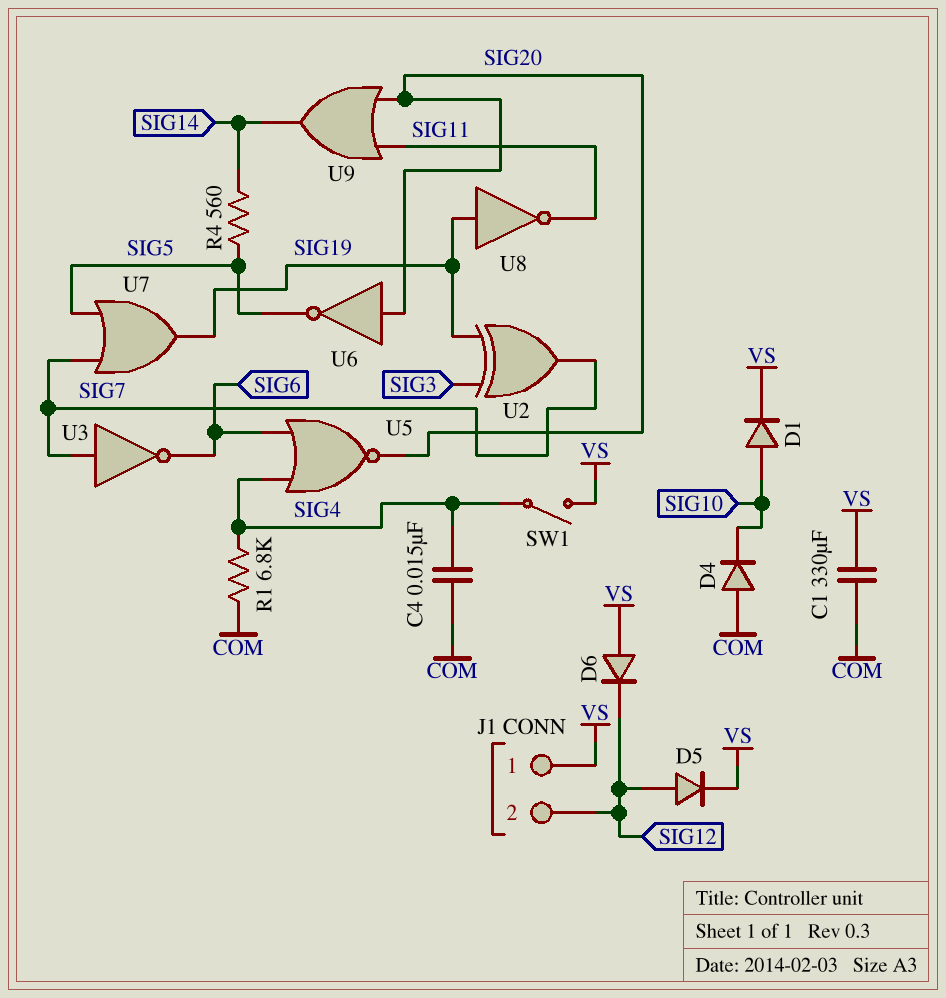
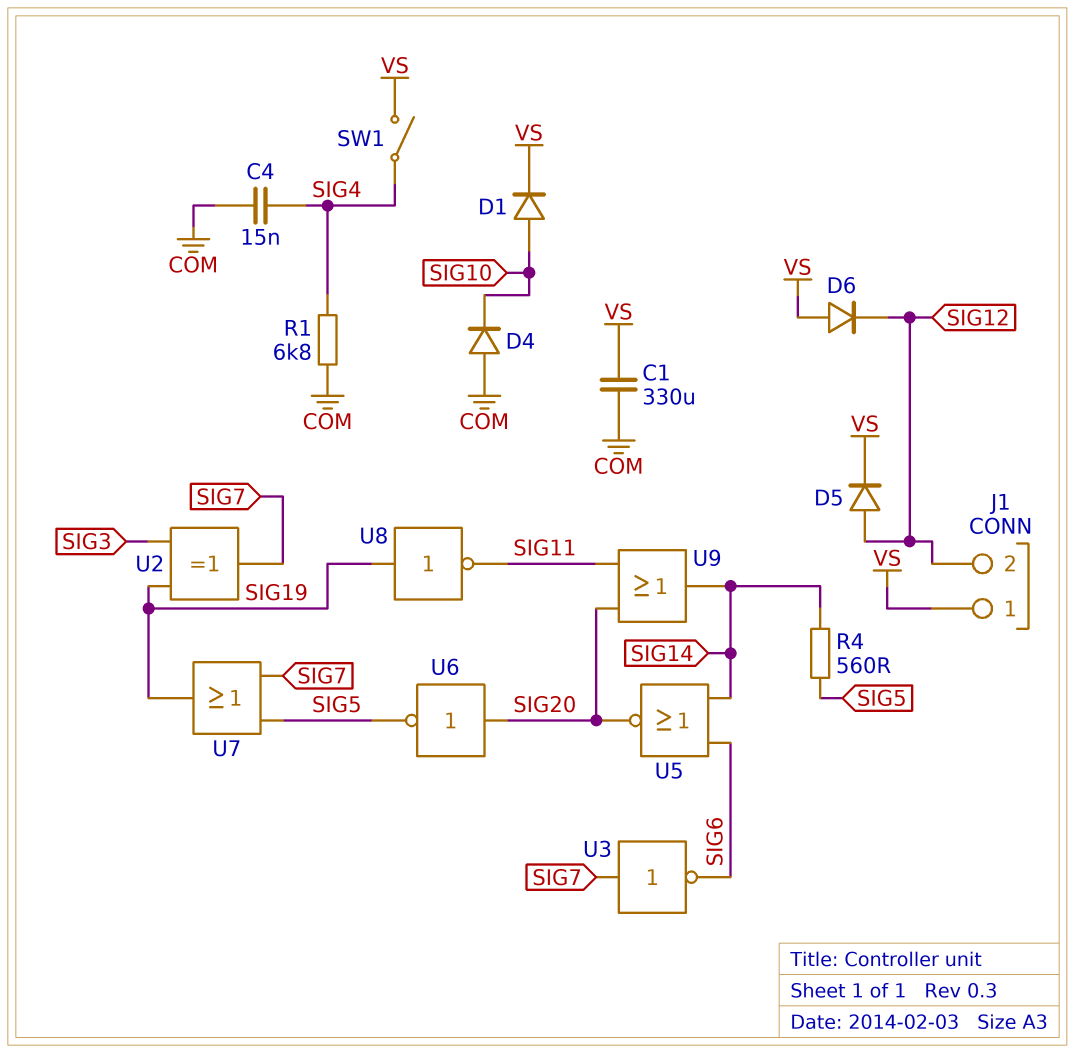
U5: NOR (in SIG4, in SIG6, out SIG20) -> NOR (in SIG6, in SIG14, out SIG20)

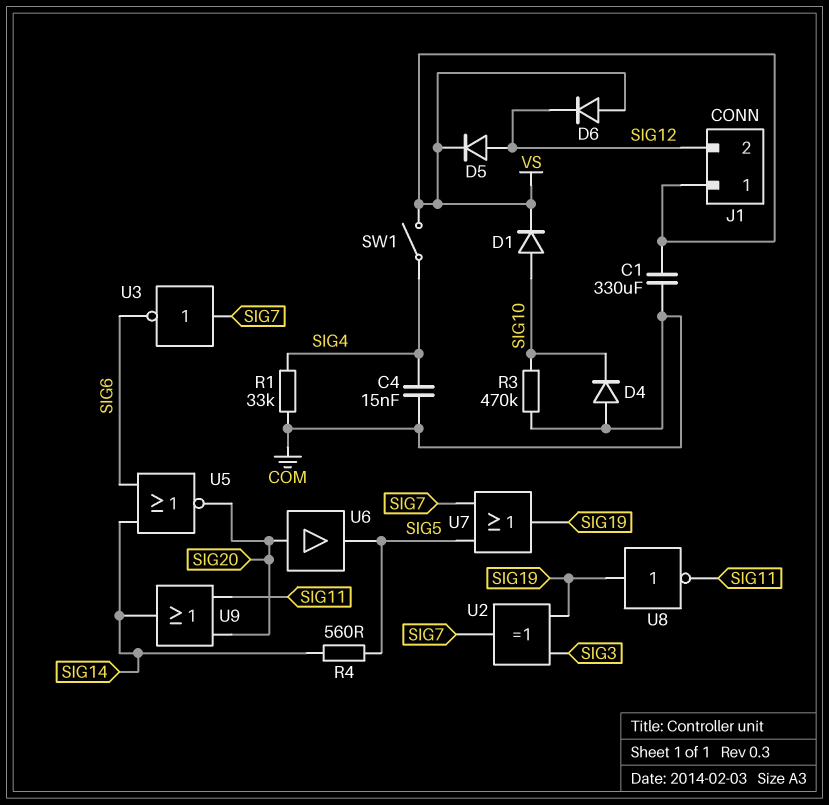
R1: 6.8k (COM, SIG4) -> 33k (COM, SIG4)
R3: none -> 470k (COM, SIG10)
U6: NOT (in SIG20, out SIG5) -> buffer (in SIG20, out SIG5)

